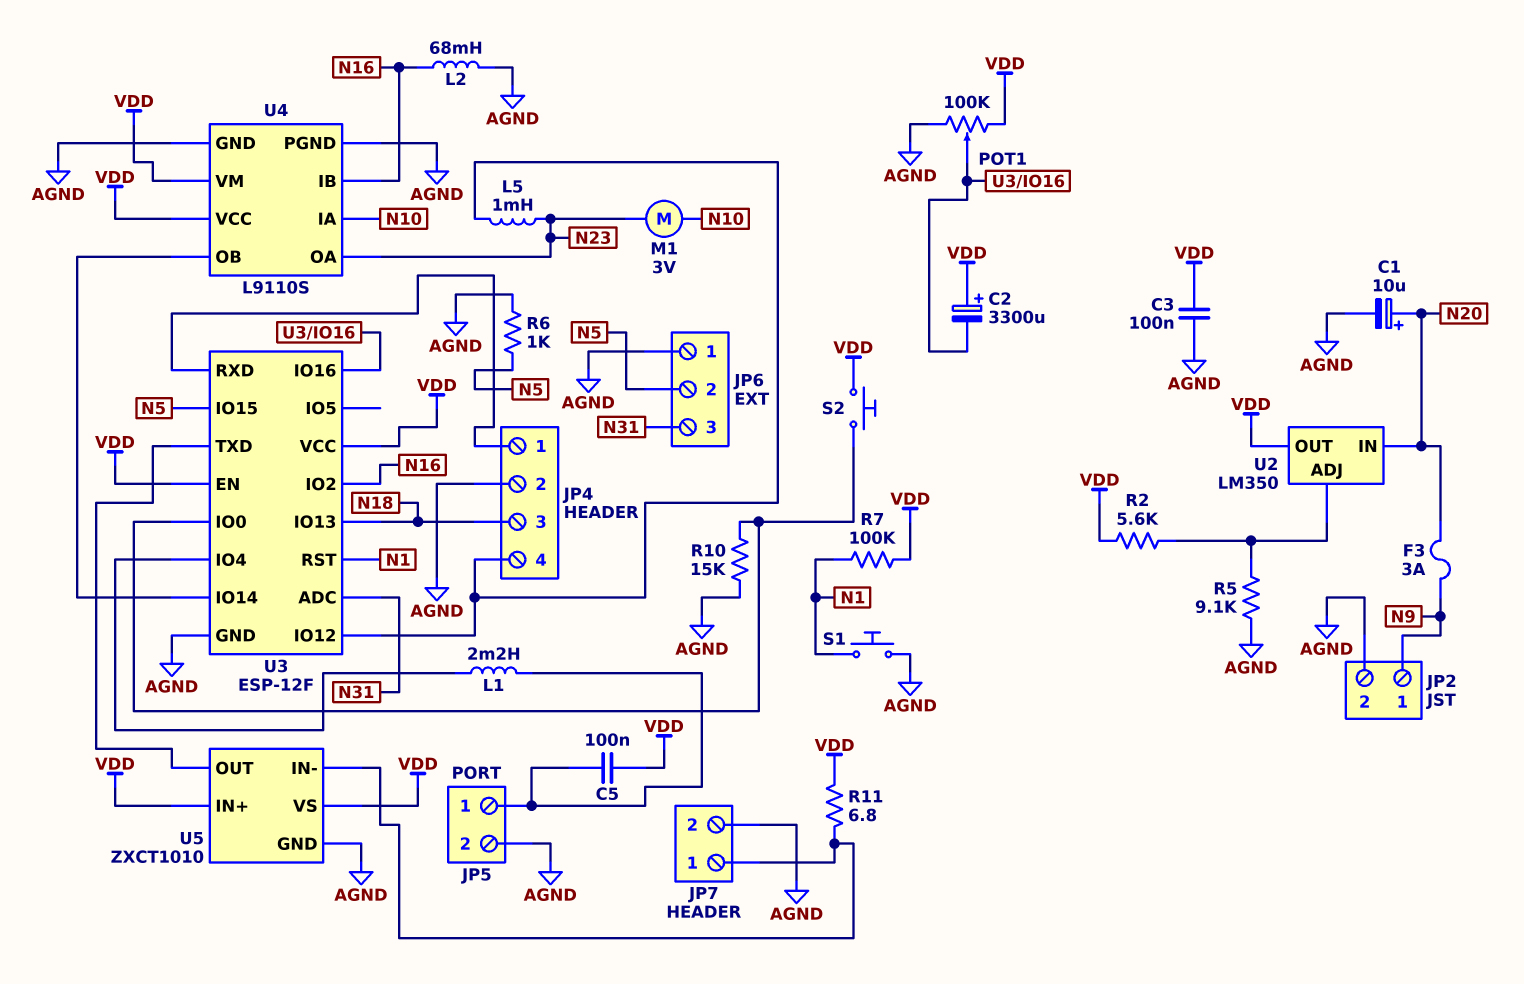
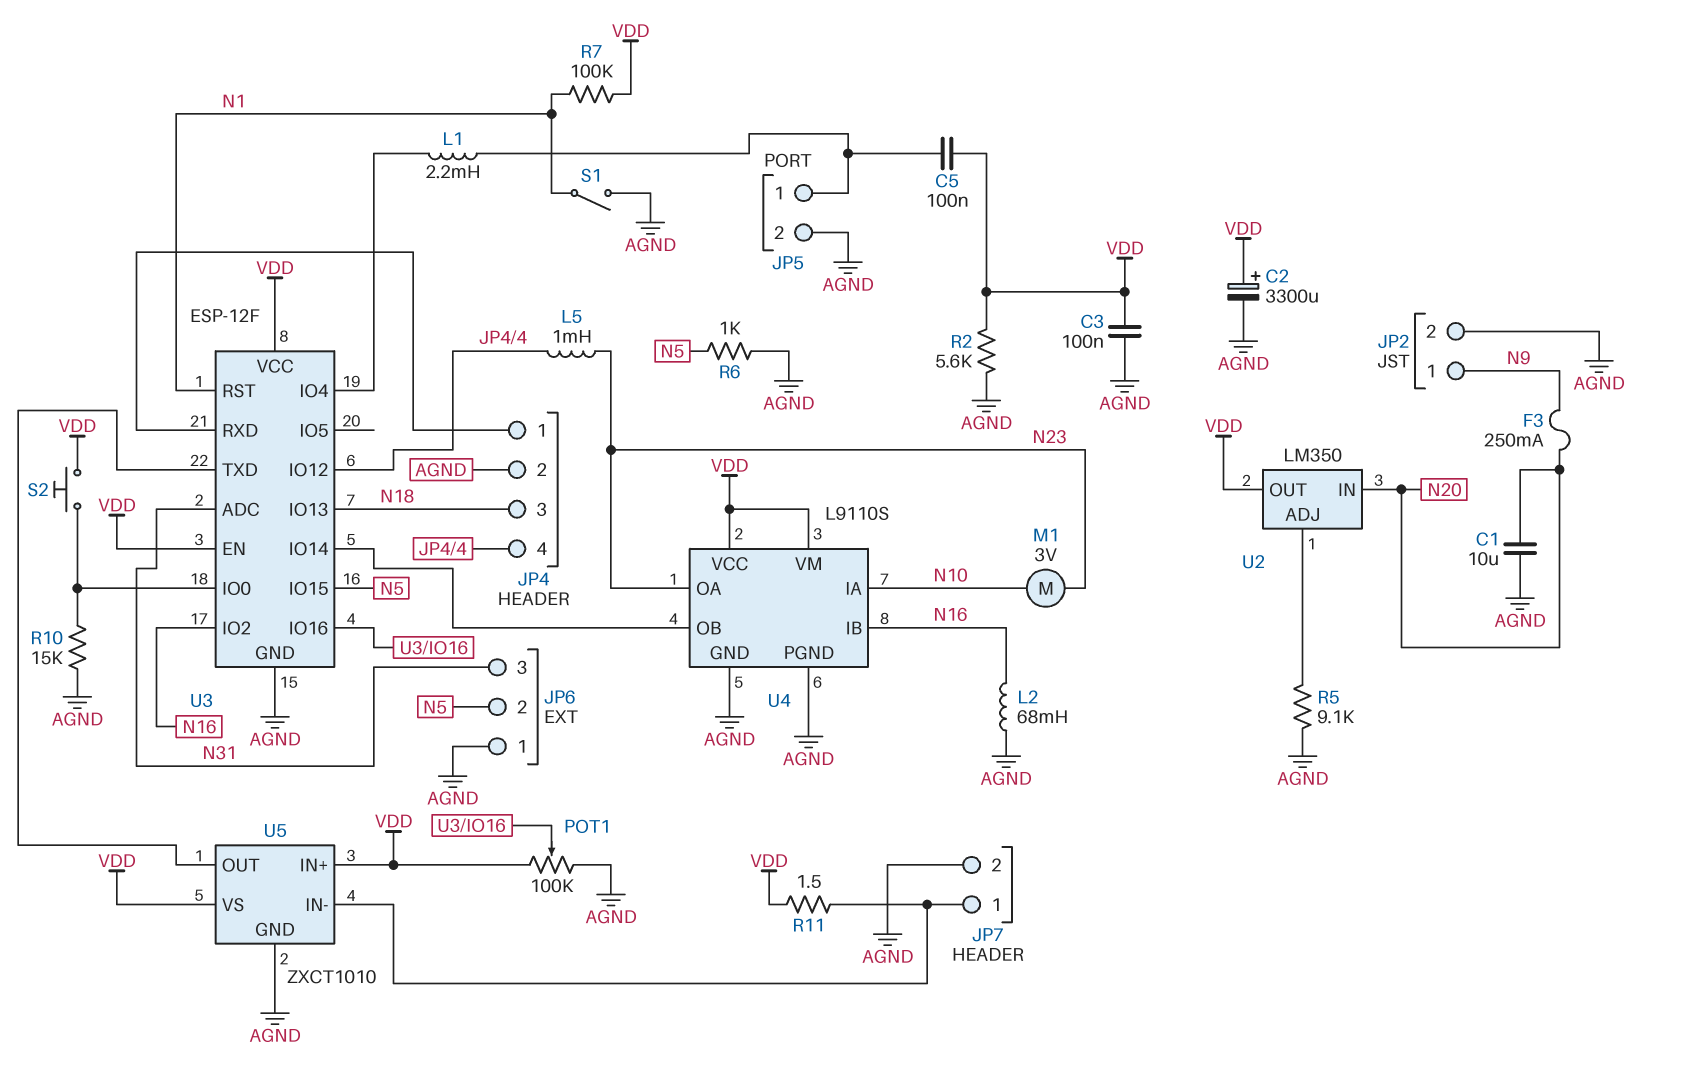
C1: 10uF (plus N20, minus AGND) -> 10uF (AGND, N20)
C2: 3300uF (plus VDD, minus U3/IO16) -> 3300uF (plus VDD, minus AGND)
F3: 3A (N9, N20) -> 250mA (N9, N20)
R2: 5.6k (U2/ADJ, VDD) -> 5.6k (AGND, VDD)
R11: 6.8 (JP7/1, VDD) -> 1.5 (JP7/1, VDD)
S1: button (AGND, N1) -> switch (AGND, N1)

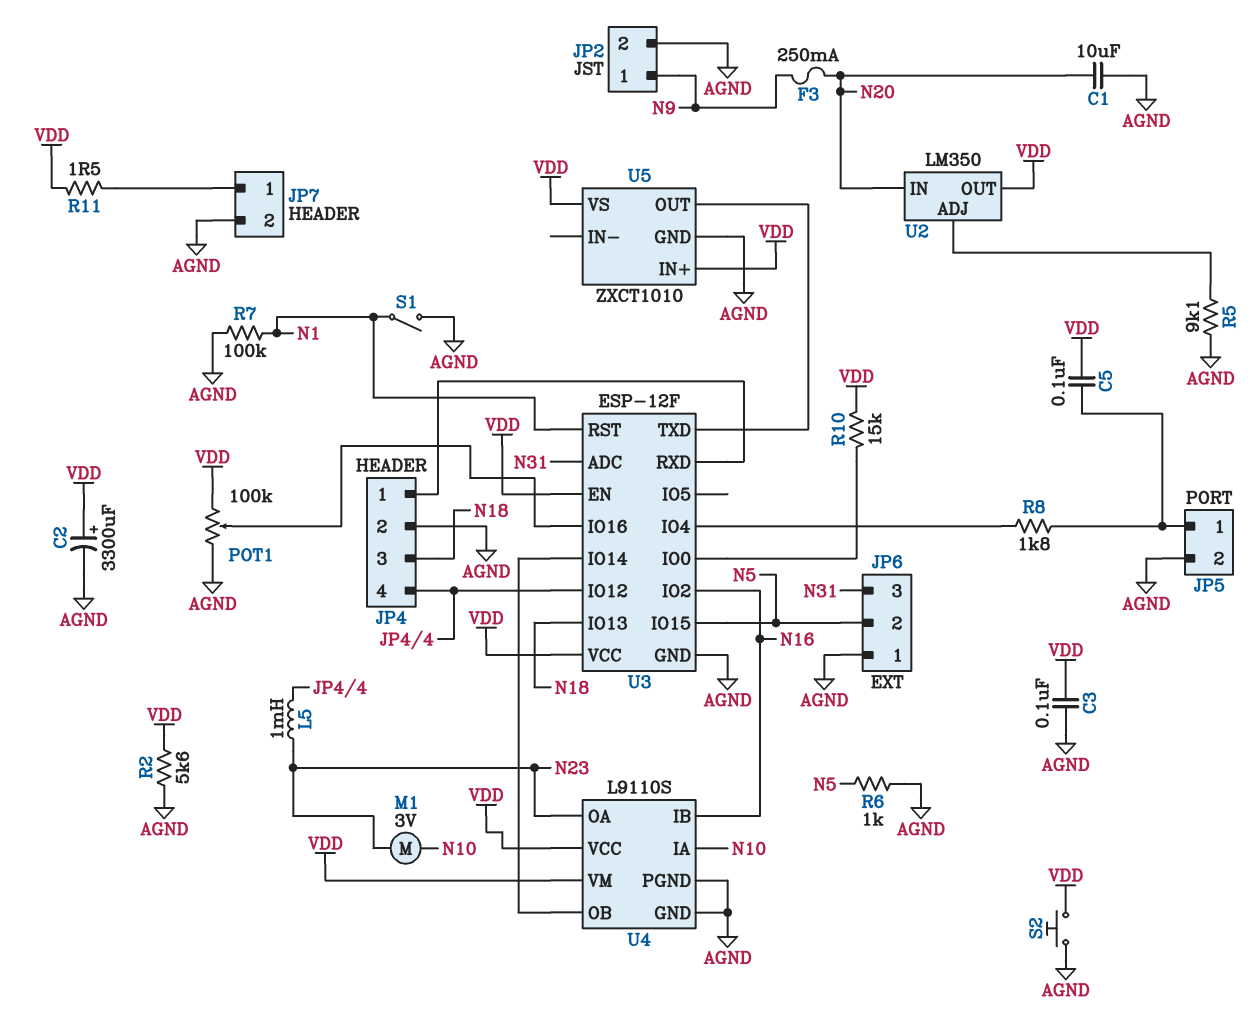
L1: 2.2mH (JP5/1, U3/IO4) -> none
L2: 68mH (AGND, N16) -> none
R7: 100k (N1, VDD) -> 100k (AGND, N1)
R8: none -> 1.8k (JP5/1, U3/IO4)
R10: 15k (AGND, U3/IO0) -> 15k (U3/IO0, VDD)
S2: button (U3/IO0, VDD) -> button (AGND, VDD)
U5 pin IN-: JP7/1 -> none

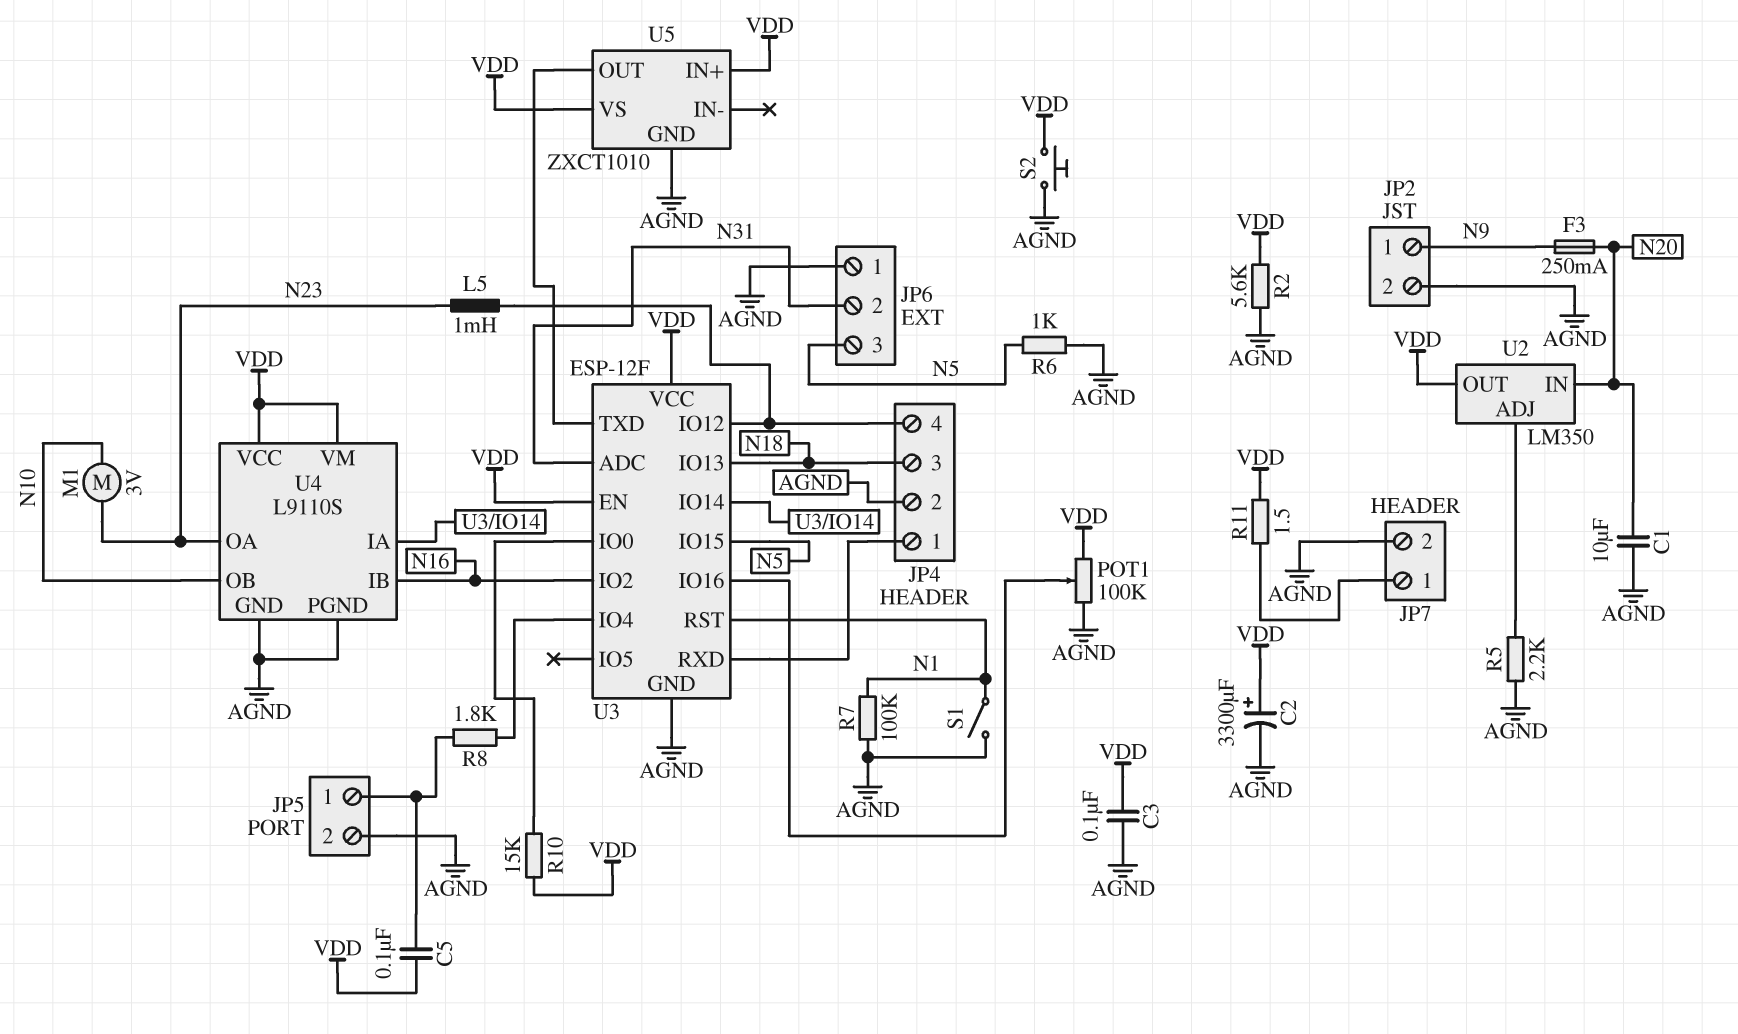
JP6 pin 2: N5 -> N31
JP6 pin 3: N31 -> N5
R5: 9.1k (AGND, U2/ADJ) -> 2.2k (AGND, U2/ADJ)
U4 pin IA: N10 -> U3/IO14
U4 pin OB: U3/IO14 -> N10

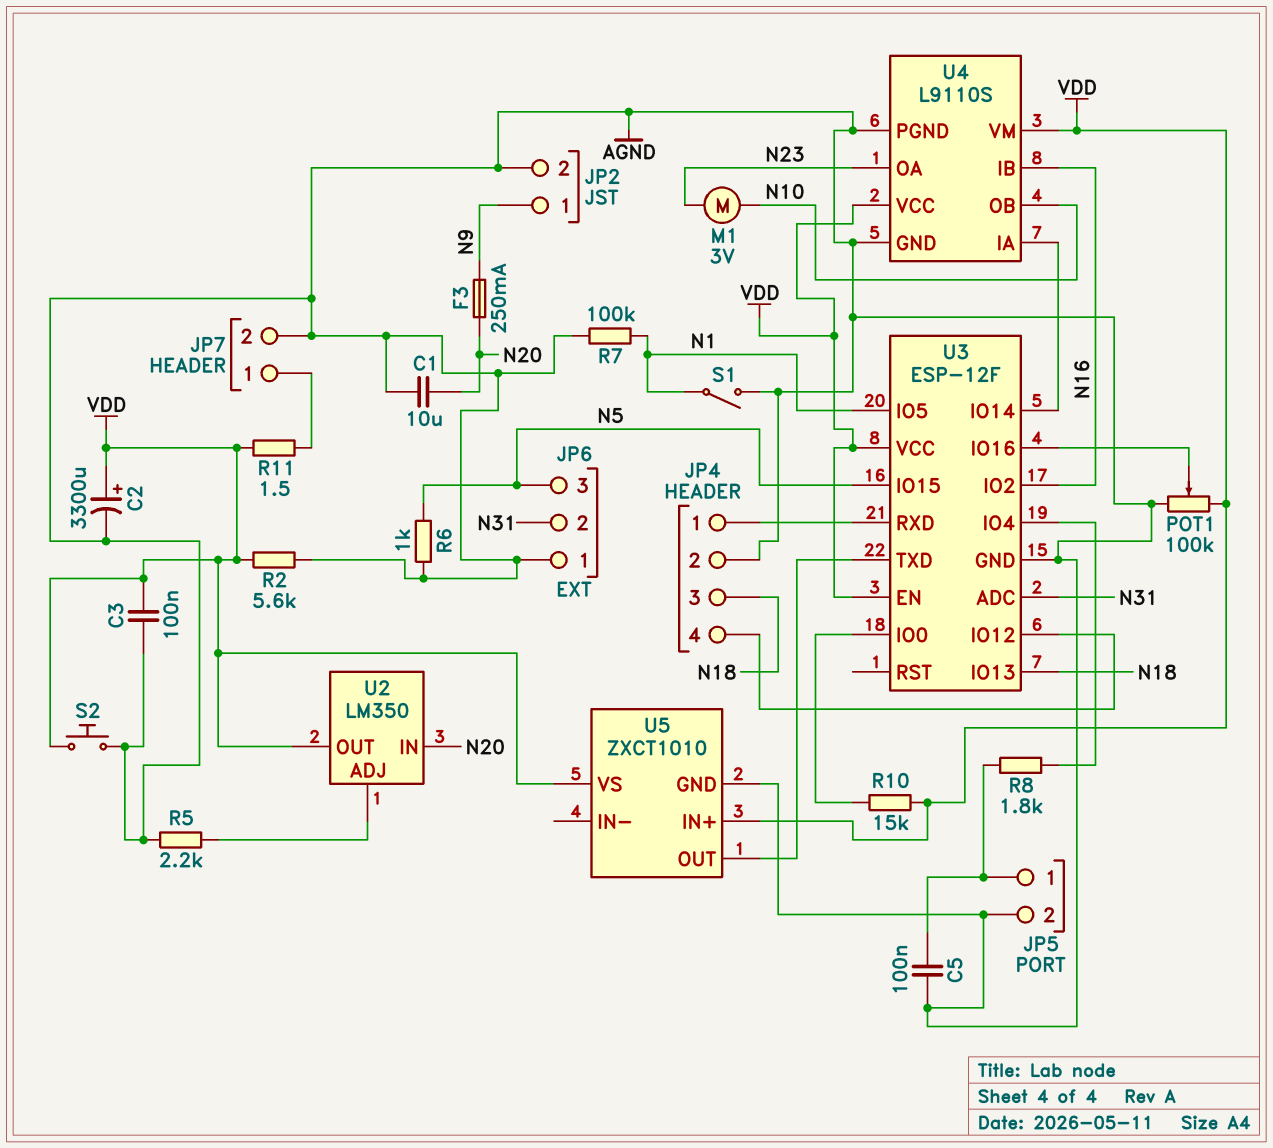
C5: 100nF (JP5/1, VDD) -> 100nF (AGND, JP5/1)
L5: 1mH (JP4/4, N23) -> none
U3 pin IO5: none -> N1
U3 pin RST: N1 -> none

